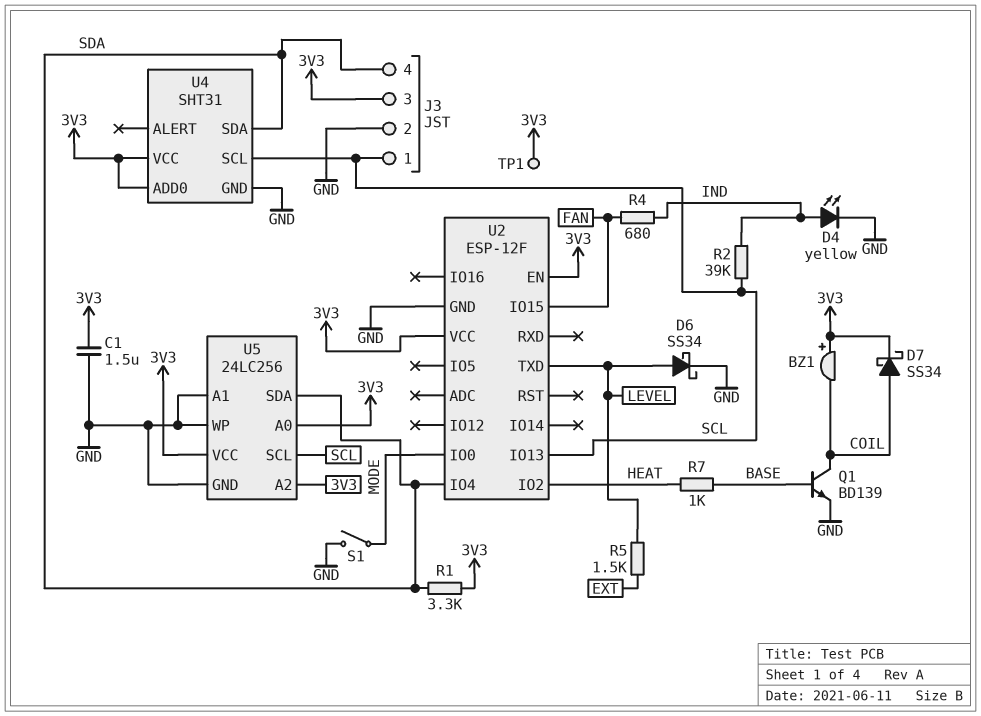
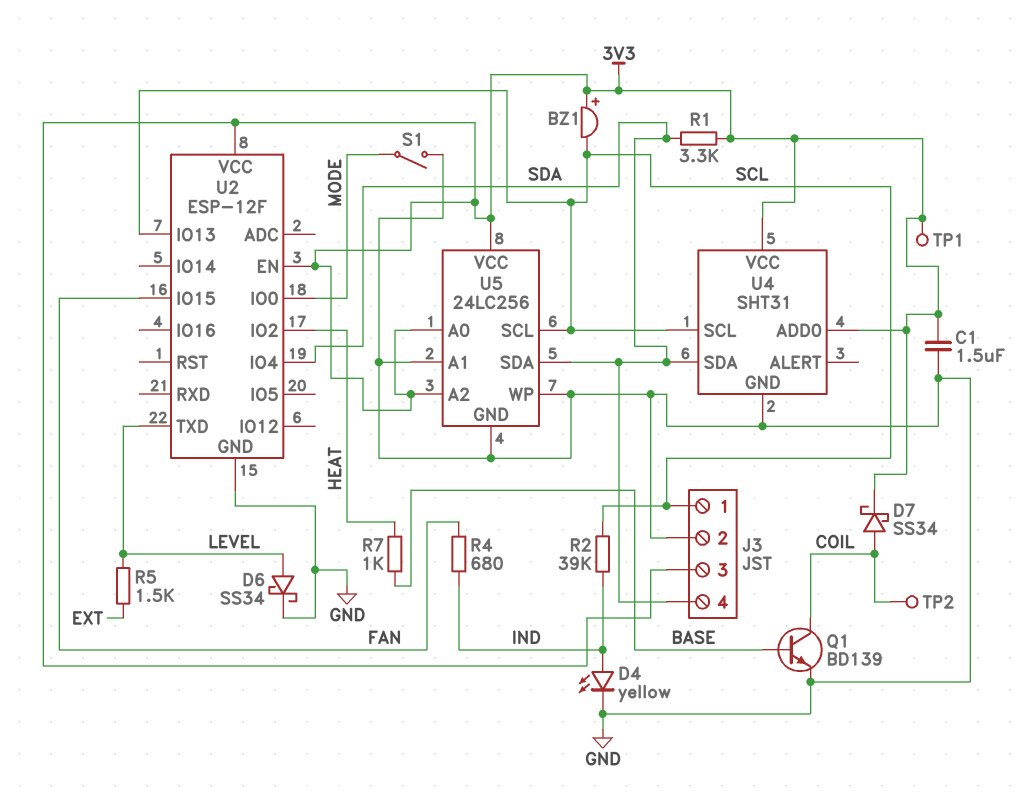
BZ1: buzzer (plus 3V3, minus COIL) -> buzzer (plus 3V3, minus SCL)
TP2: none -> test point (COIL)

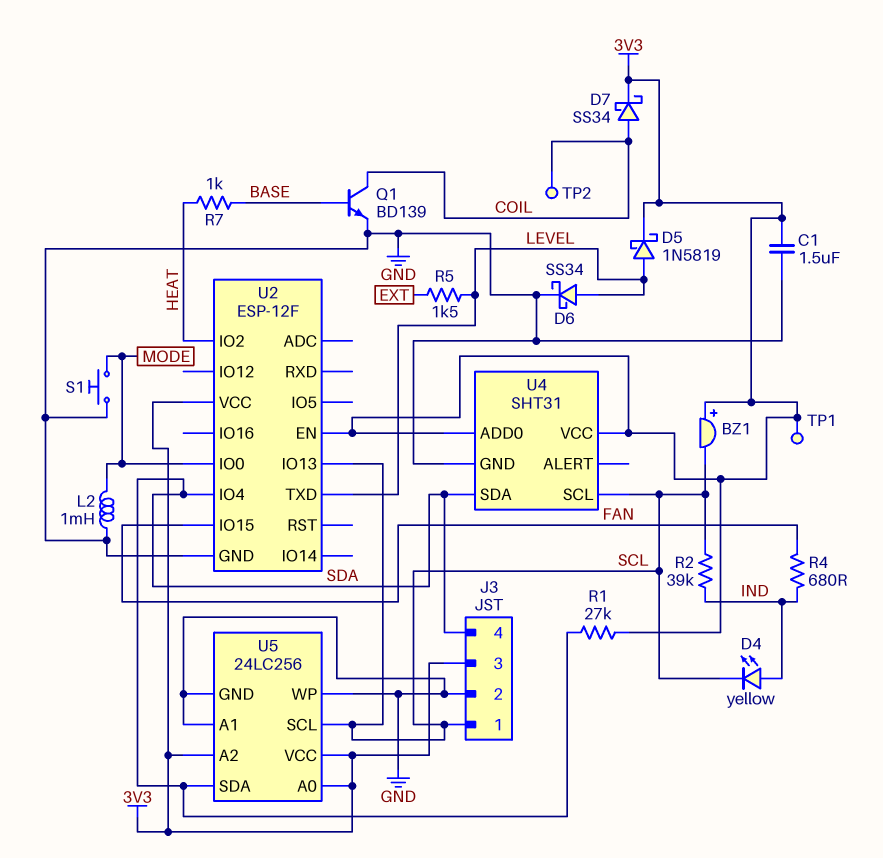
D4: LED yellow (A IND, K GND) -> LED yellow (A IND, K SCL)
D5: none -> schottky 1N5819 (A LEVEL, K 3V3)
L2: none -> 1mH (GND, MODE)
R1: 3.3k (3V3, SDA) -> 27k (3V3, SDA)
S1: switch (GND, MODE) -> button (GND, MODE)

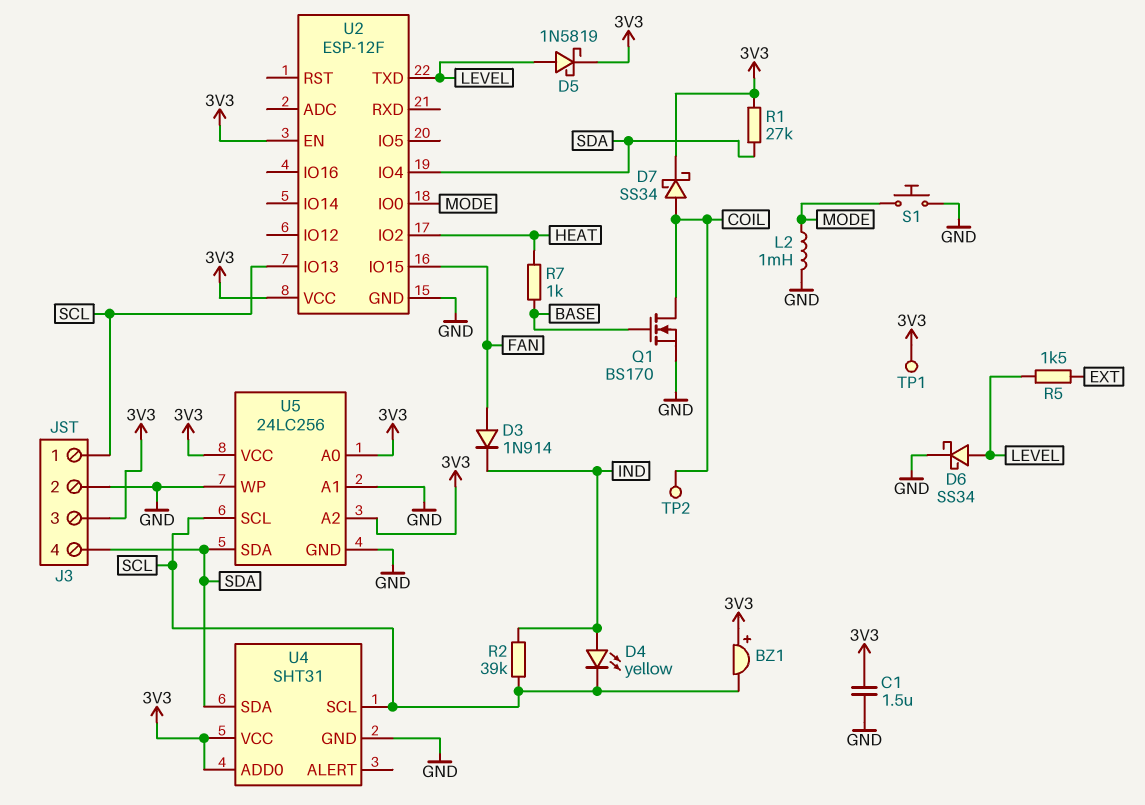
D3: none -> diode 1N914 (A FAN, K IND)
Q1: NPN BD139 (B BASE, C COIL, E GND) -> NMOS BS170 (G BASE, D COIL, S GND)
R4: 680 (FAN, IND) -> none

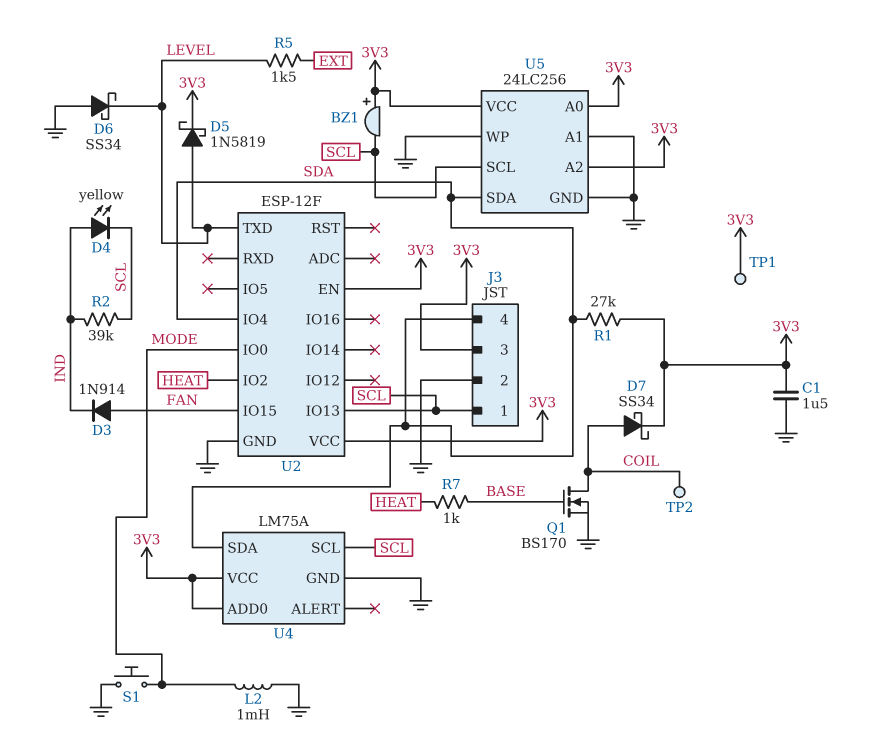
D6: schottky SS34 (A LEVEL, K GND) -> schottky SS34 (A GND, K LEVEL)
U4: SHT31 -> LM75A

